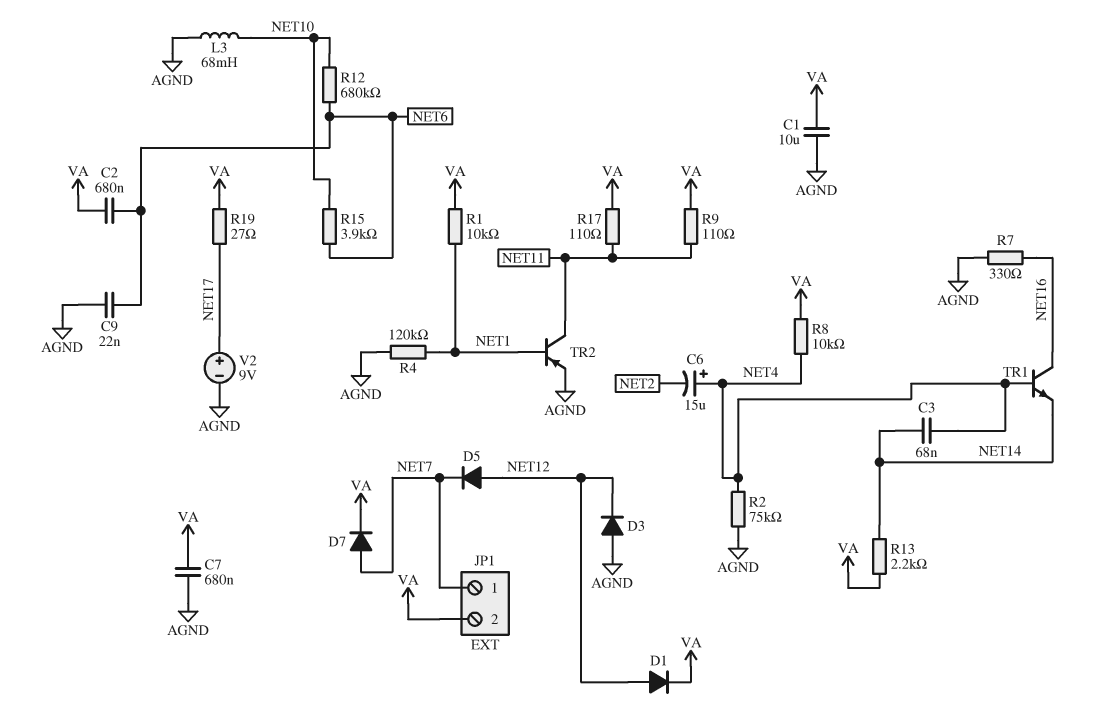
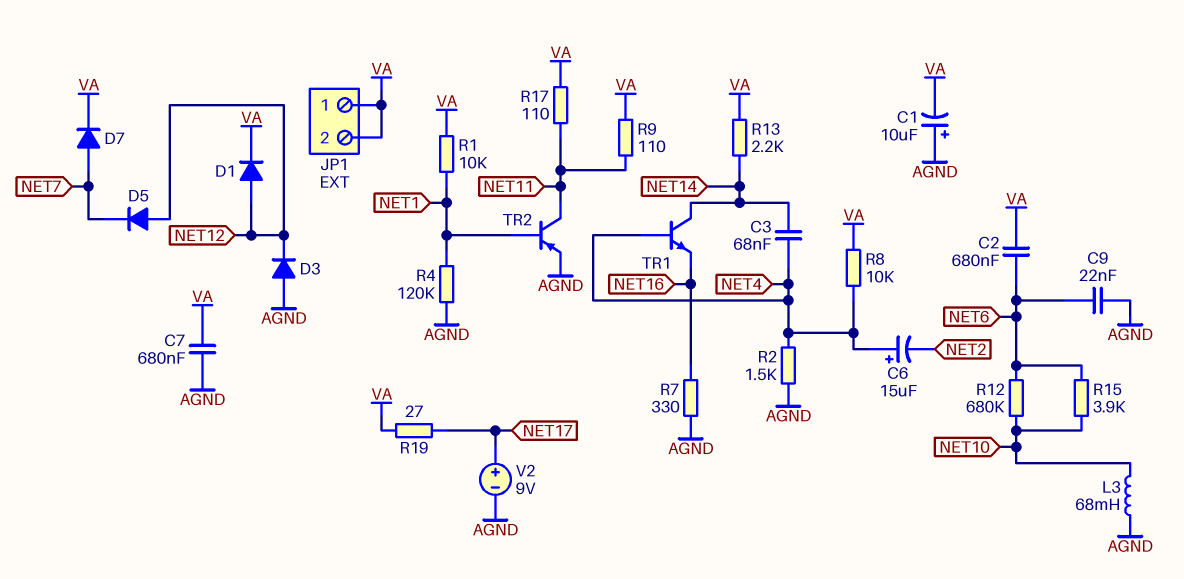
C1: 10uF (AGND, VA) -> 10uF (plus AGND, minus VA)
JP1 pin 1: NET7 -> VA
R2: 75k (AGND, NET4) -> 1.5k (AGND, NET4)
TR1: NPN (B NET4, C NET16, E NET14) -> NPN (B NET4, C NET14, E NET16)

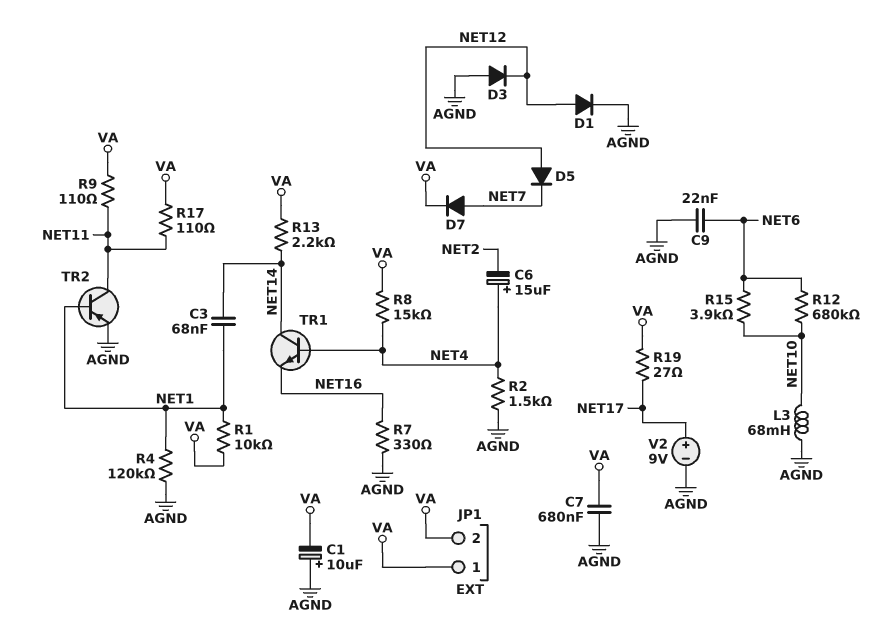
C2: 680nF (NET6, VA) -> none
C3: 68nF (NET4, NET14) -> 68nF (NET1, NET14)
D1: diode (A NET12, K VA) -> diode (A NET12, K AGND)
R8: 10k (NET4, VA) -> 15k (NET4, VA)

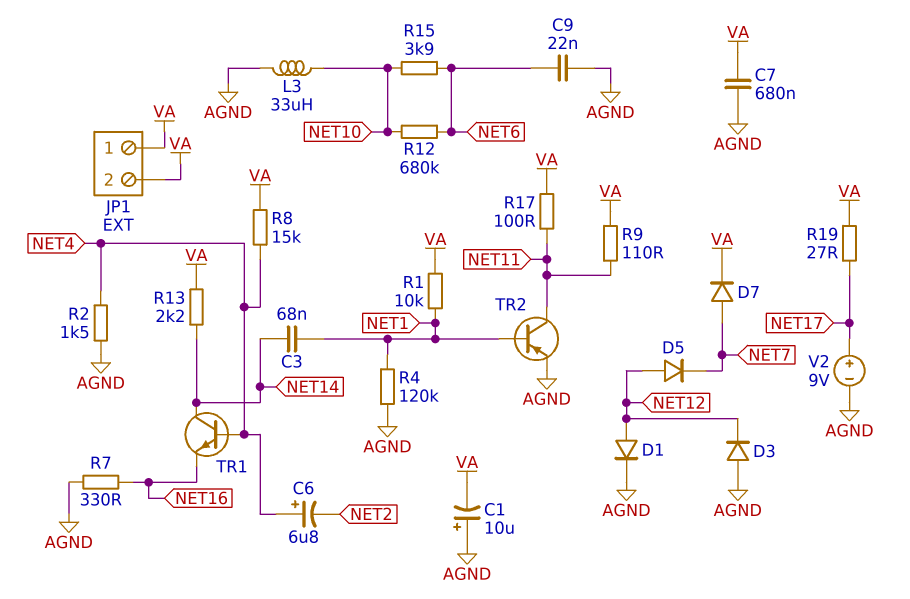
C6: 15uF (plus NET4, minus NET2) -> 6.8uF (plus NET4, minus NET2)
L3: 68mH (AGND, NET10) -> 33uH (AGND, NET10)
R17: 110 (NET11, VA) -> 100 (NET11, VA)

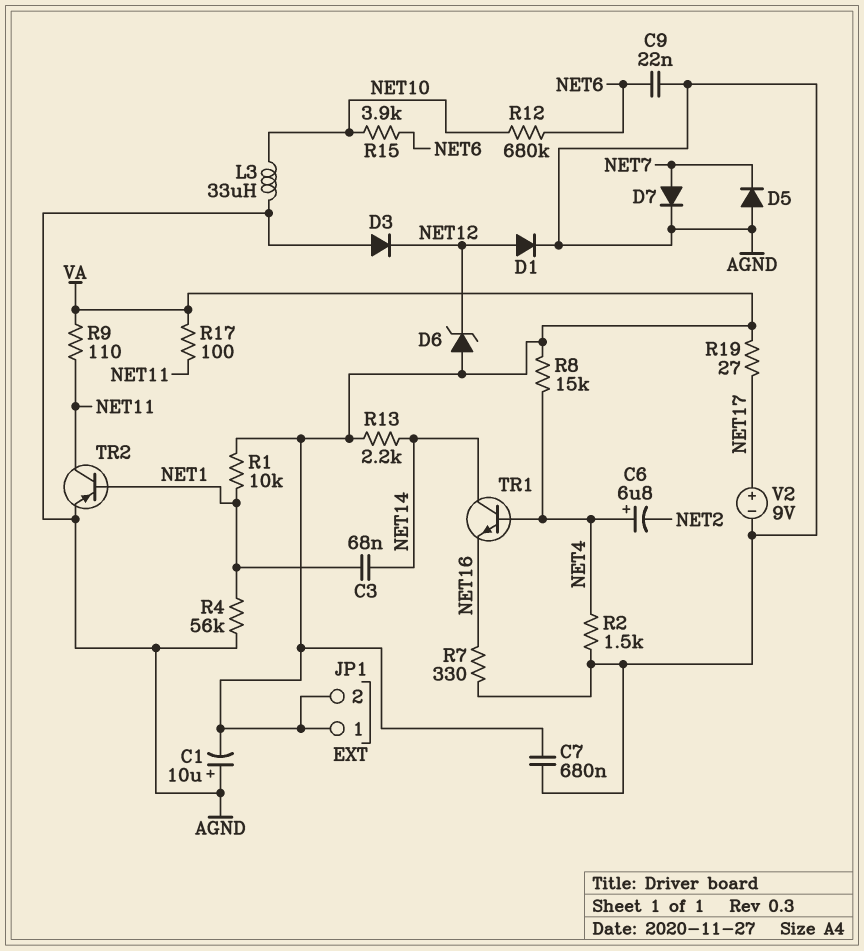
D5: diode (A NET12, K NET7) -> diode (A AGND, K NET7)
D6: none -> zener (A VA, K NET12)
D7: diode (A NET7, K VA) -> diode (A NET7, K AGND)
R4: 120k (AGND, NET1) -> 56k (AGND, NET1)

